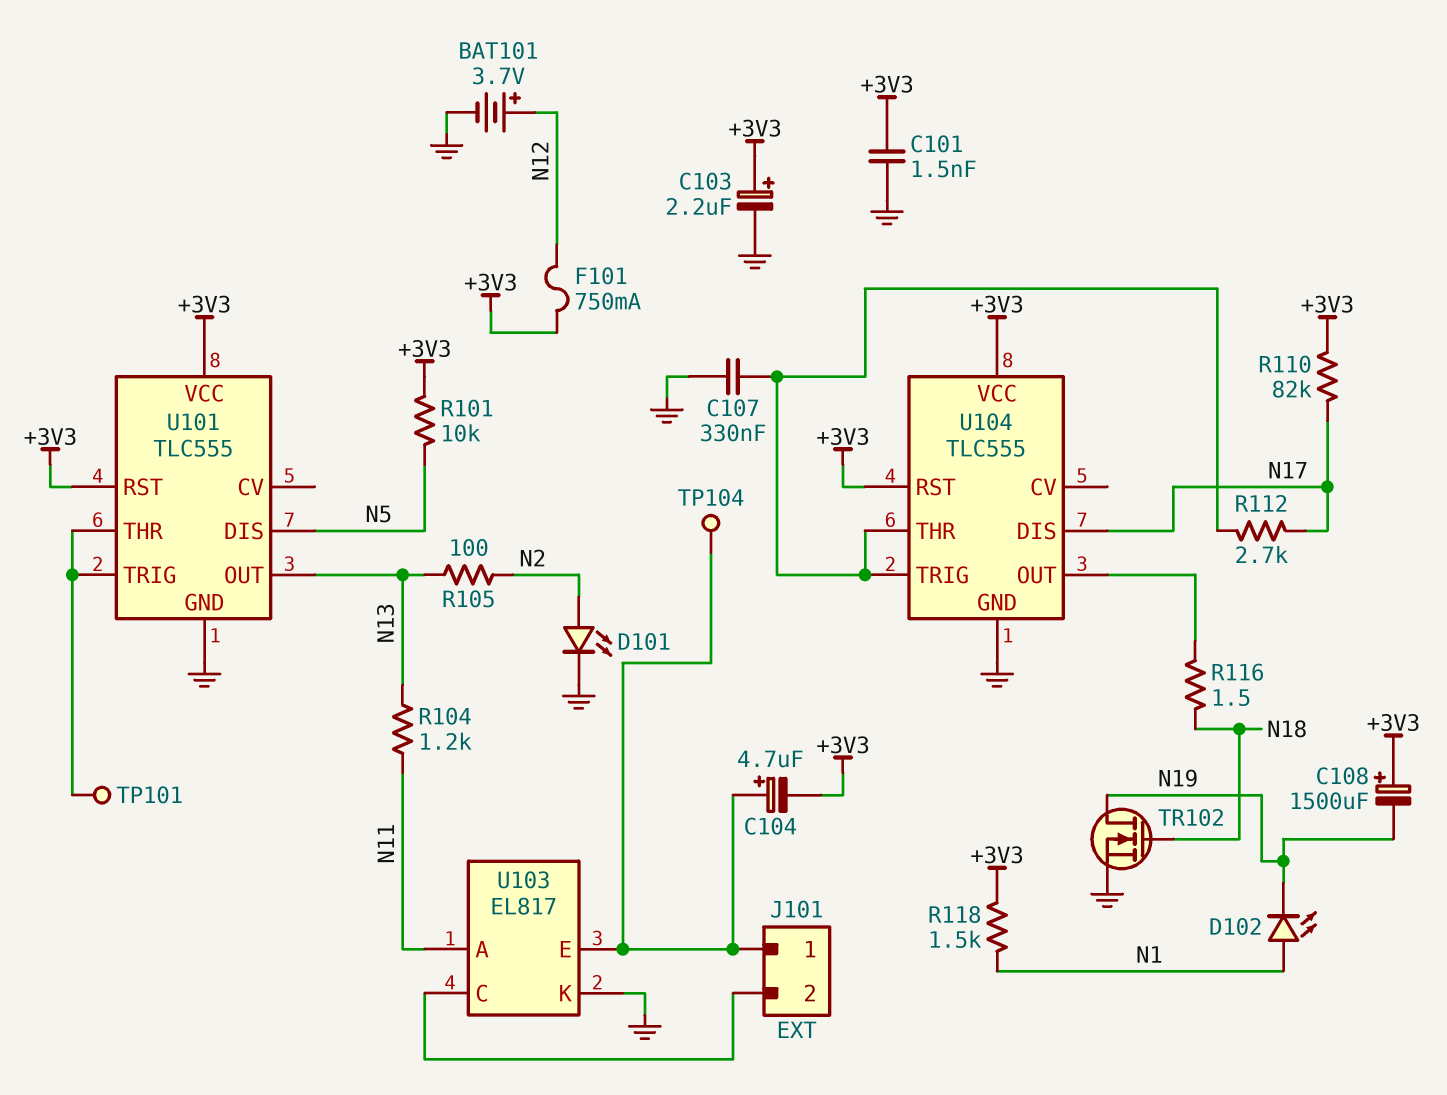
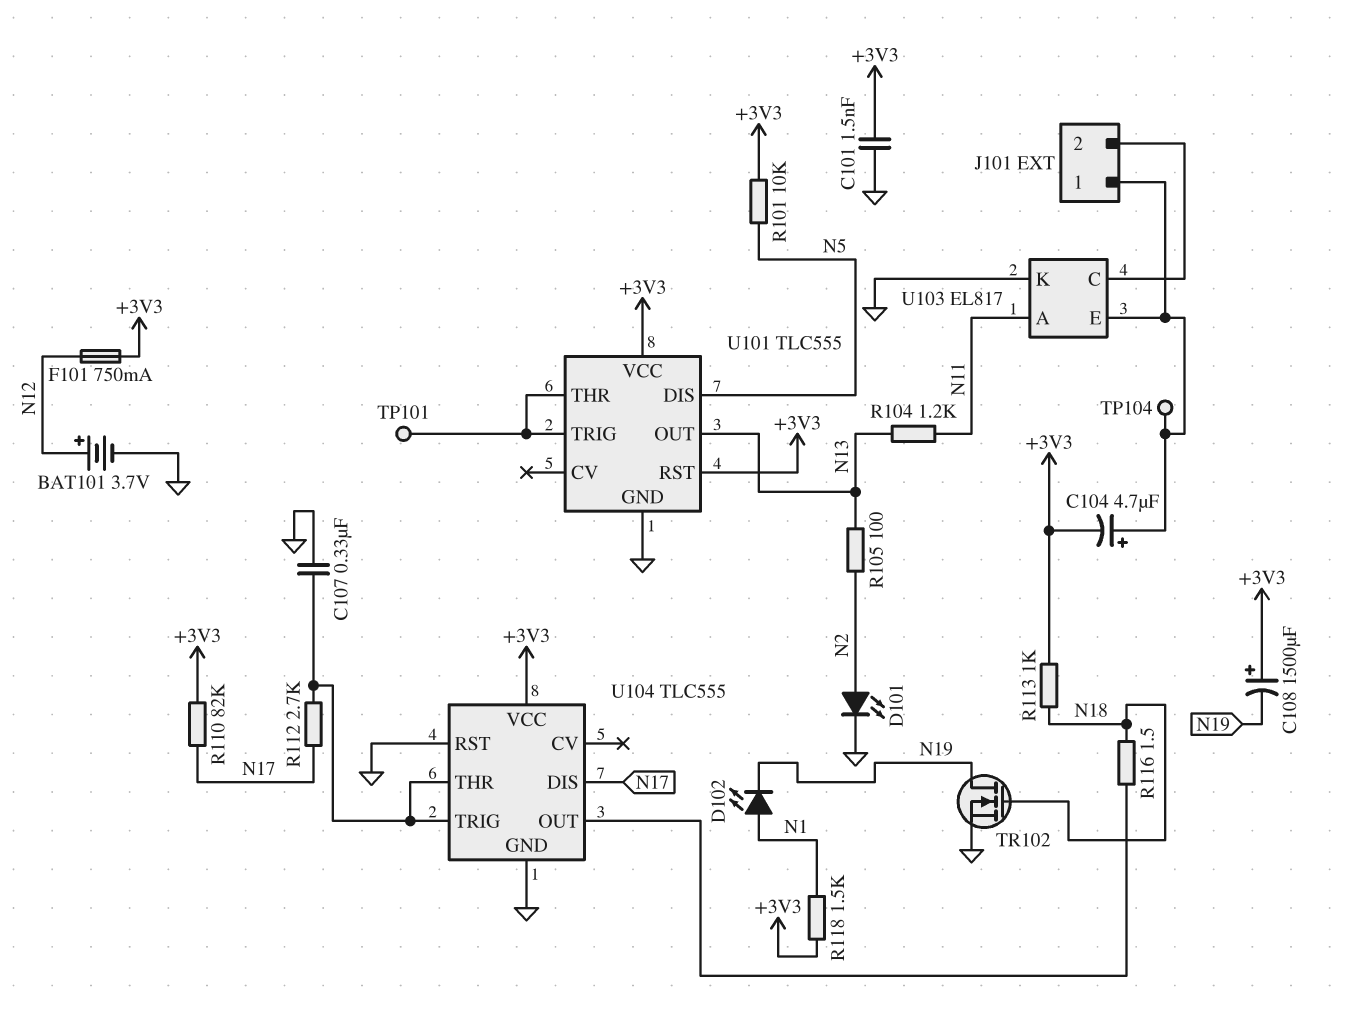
C103: 2.2uF (plus +3V3, minus GND) -> none
R113: none -> 1k (+3V3, N18)
U104 pin RST: +3V3 -> GND

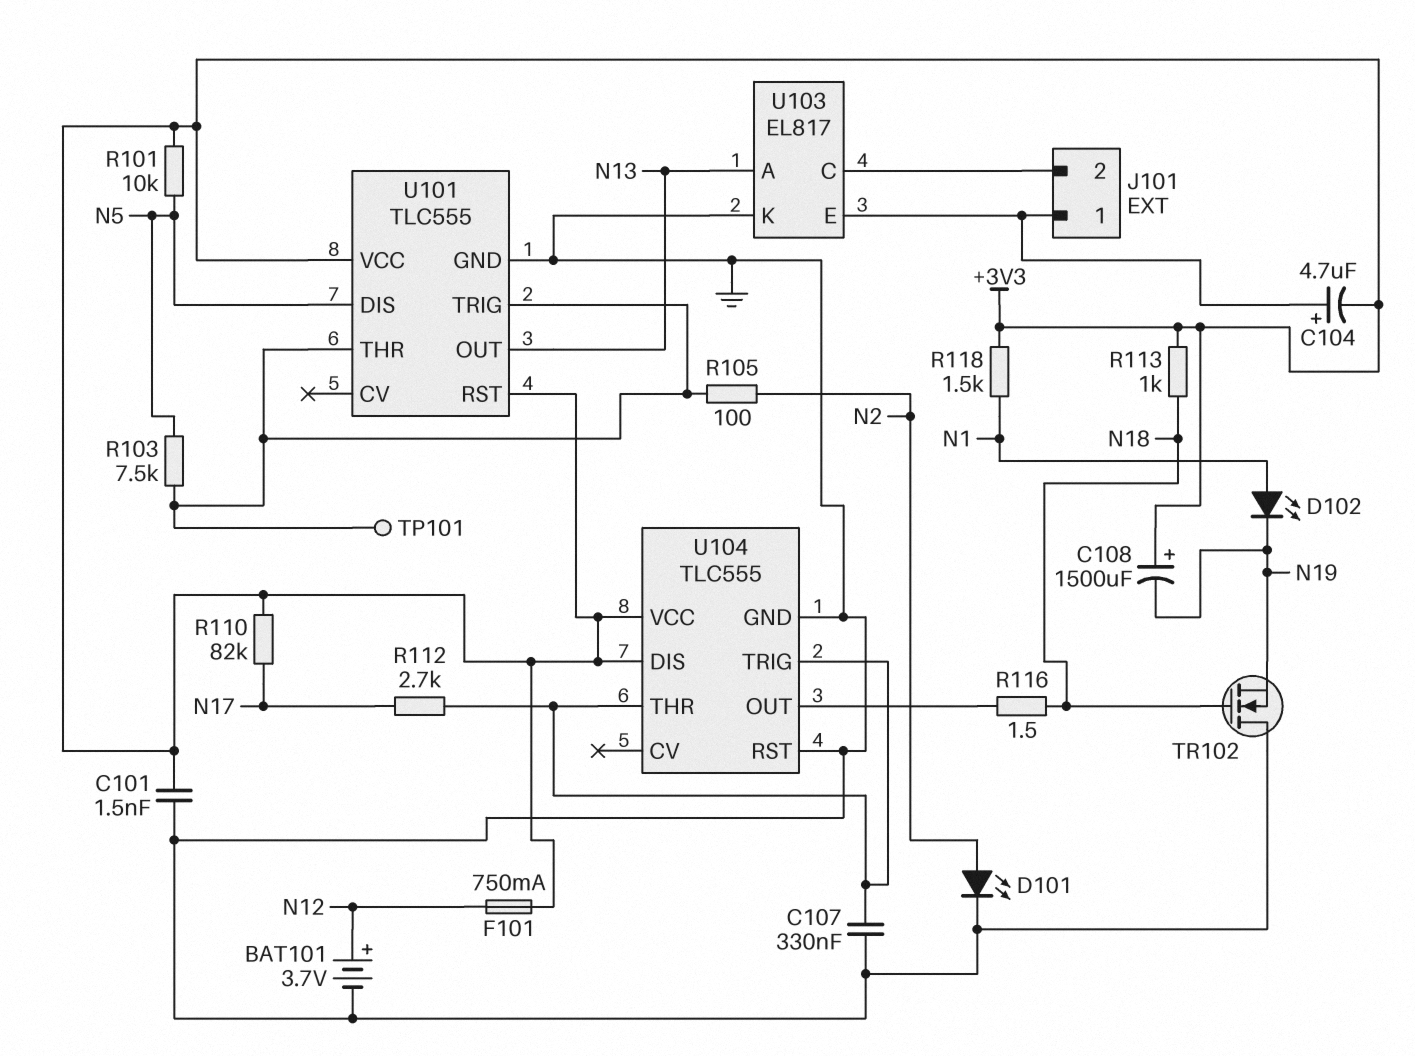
R103: none -> 7.5k (N5, U101/THR)
R104: 1.2k (N11, N13) -> none
R105: 100 (N2, N13) -> 100 (N2, U101/THR)
TP104: test point (J101/1) -> none
TR102: NMOS (G N18, D N19, S GND) -> NMOS (G N18, D GND, S N19)
U103 pin A: N11 -> N13
U104 pin DIS: N17 -> +3V3

